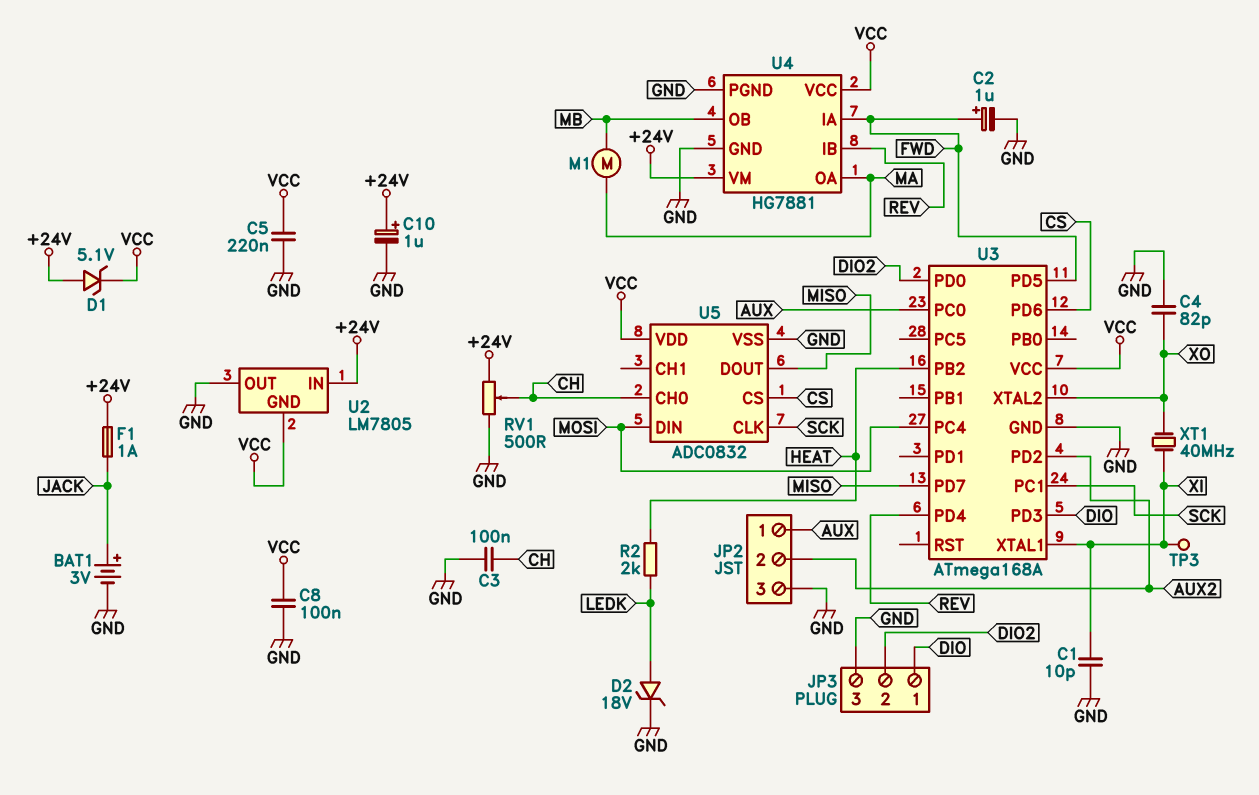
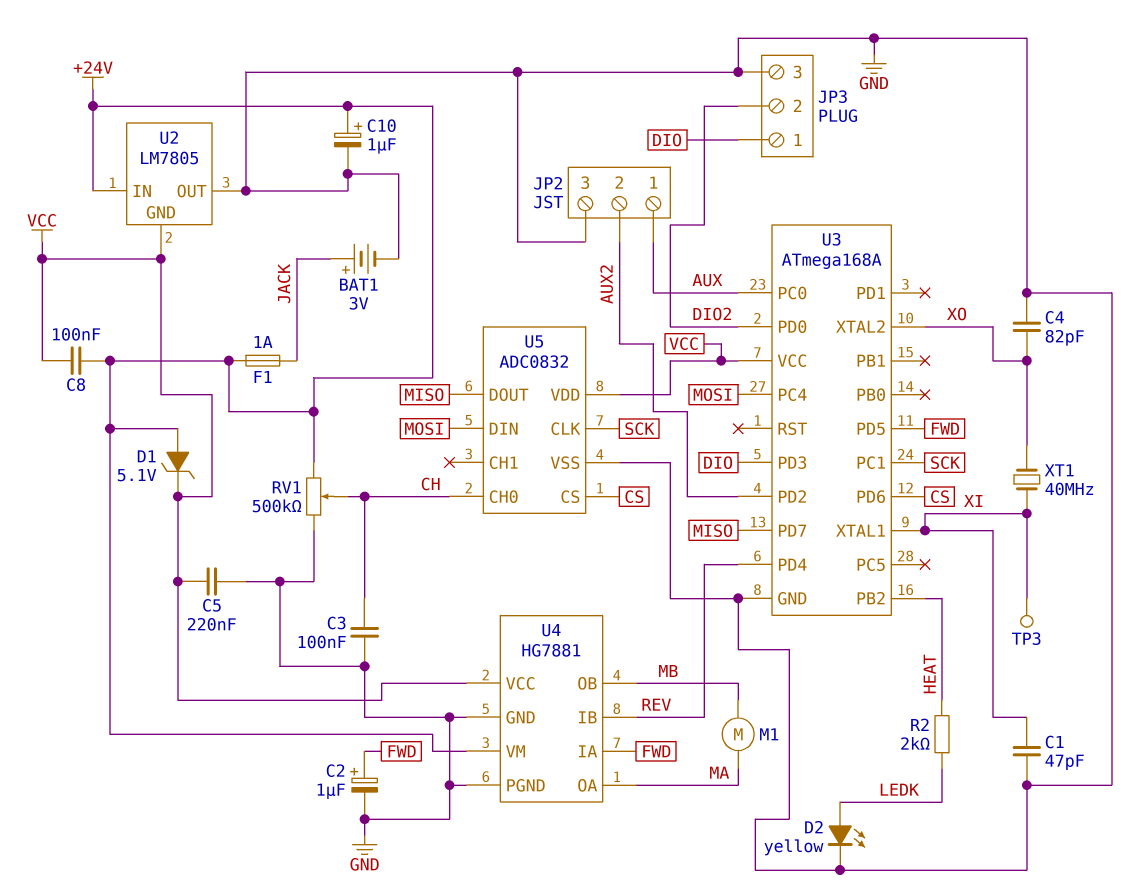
C1: 10pF (GND, XI) -> 47pF (GND, XI)
C8: 100nF (GND, VCC) -> 100nF (+24V, VCC)
D2: zener 18V (A LEDK, K GND) -> LED yellow (A LEDK, K GND)
RV1: 500 (+24V, GND, wiper CH) -> 500k (+24V, GND, wiper CH)

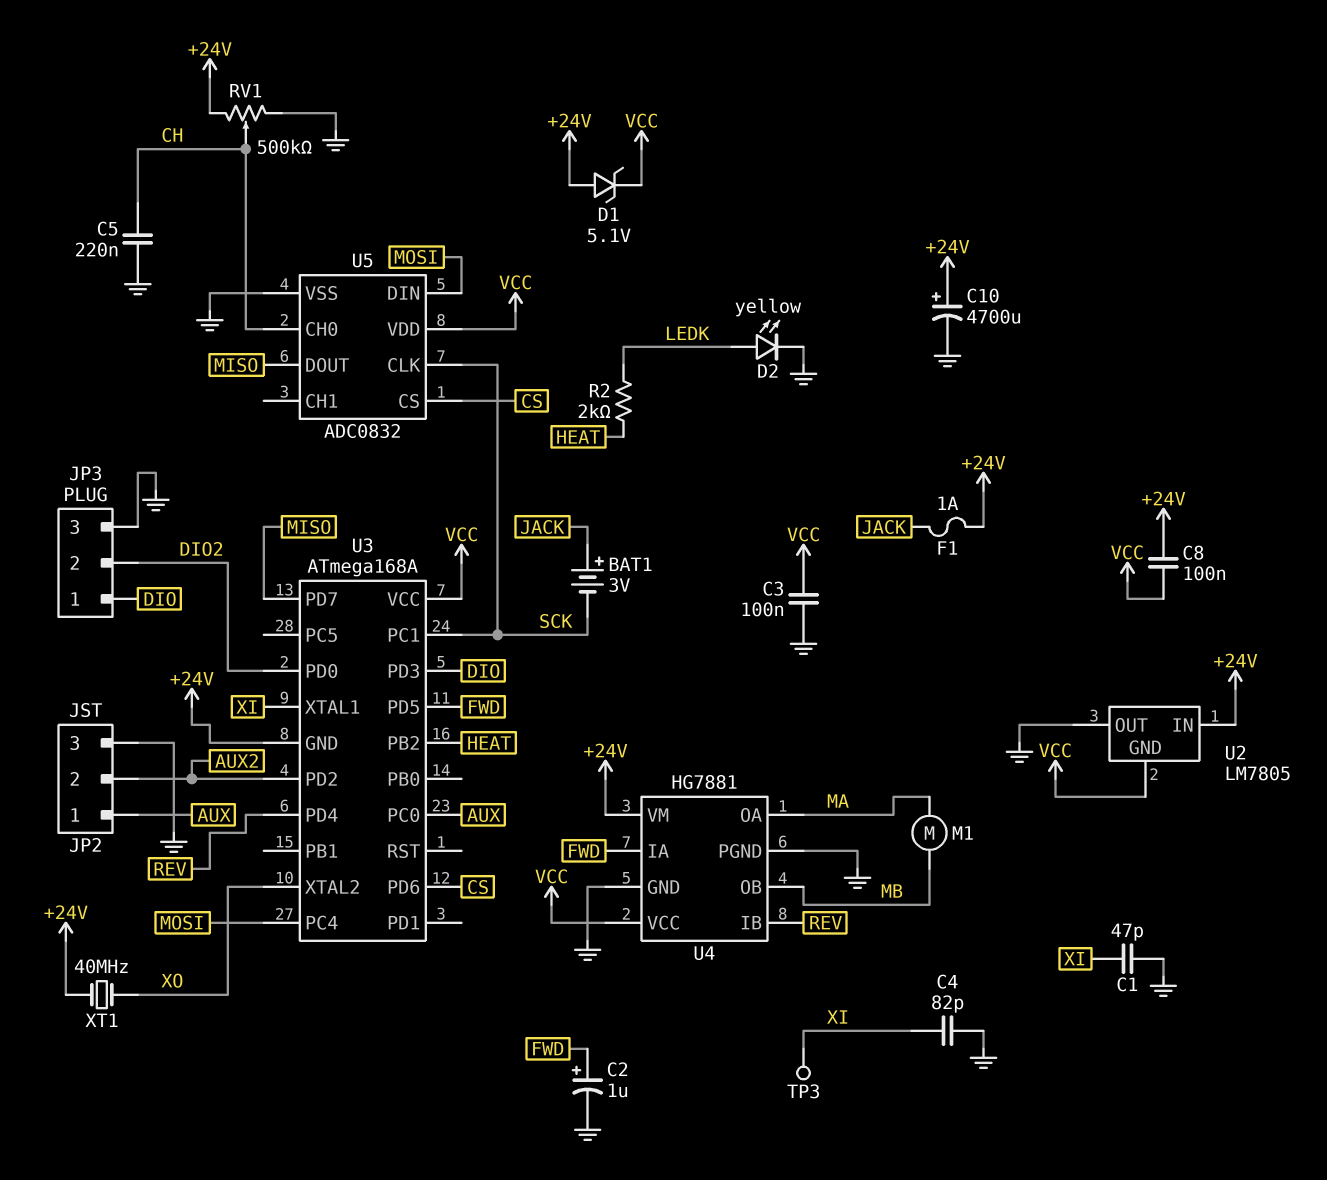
BAT1: 3V (plus JACK, minus GND) -> 3V (plus JACK, minus SCK)
C3: 100nF (CH, GND) -> 100nF (GND, VCC)
C4: 82pF (GND, XO) -> 82pF (GND, XI)
C5: 220nF (GND, VCC) -> 220nF (CH, GND)
C10: 1uF (plus +24V, minus GND) -> 4700uF (plus +24V, minus GND)
U3 pin GND: GND -> +24V
XT1: 40MHz (XI, XO) -> 40MHz (+24V, XO)

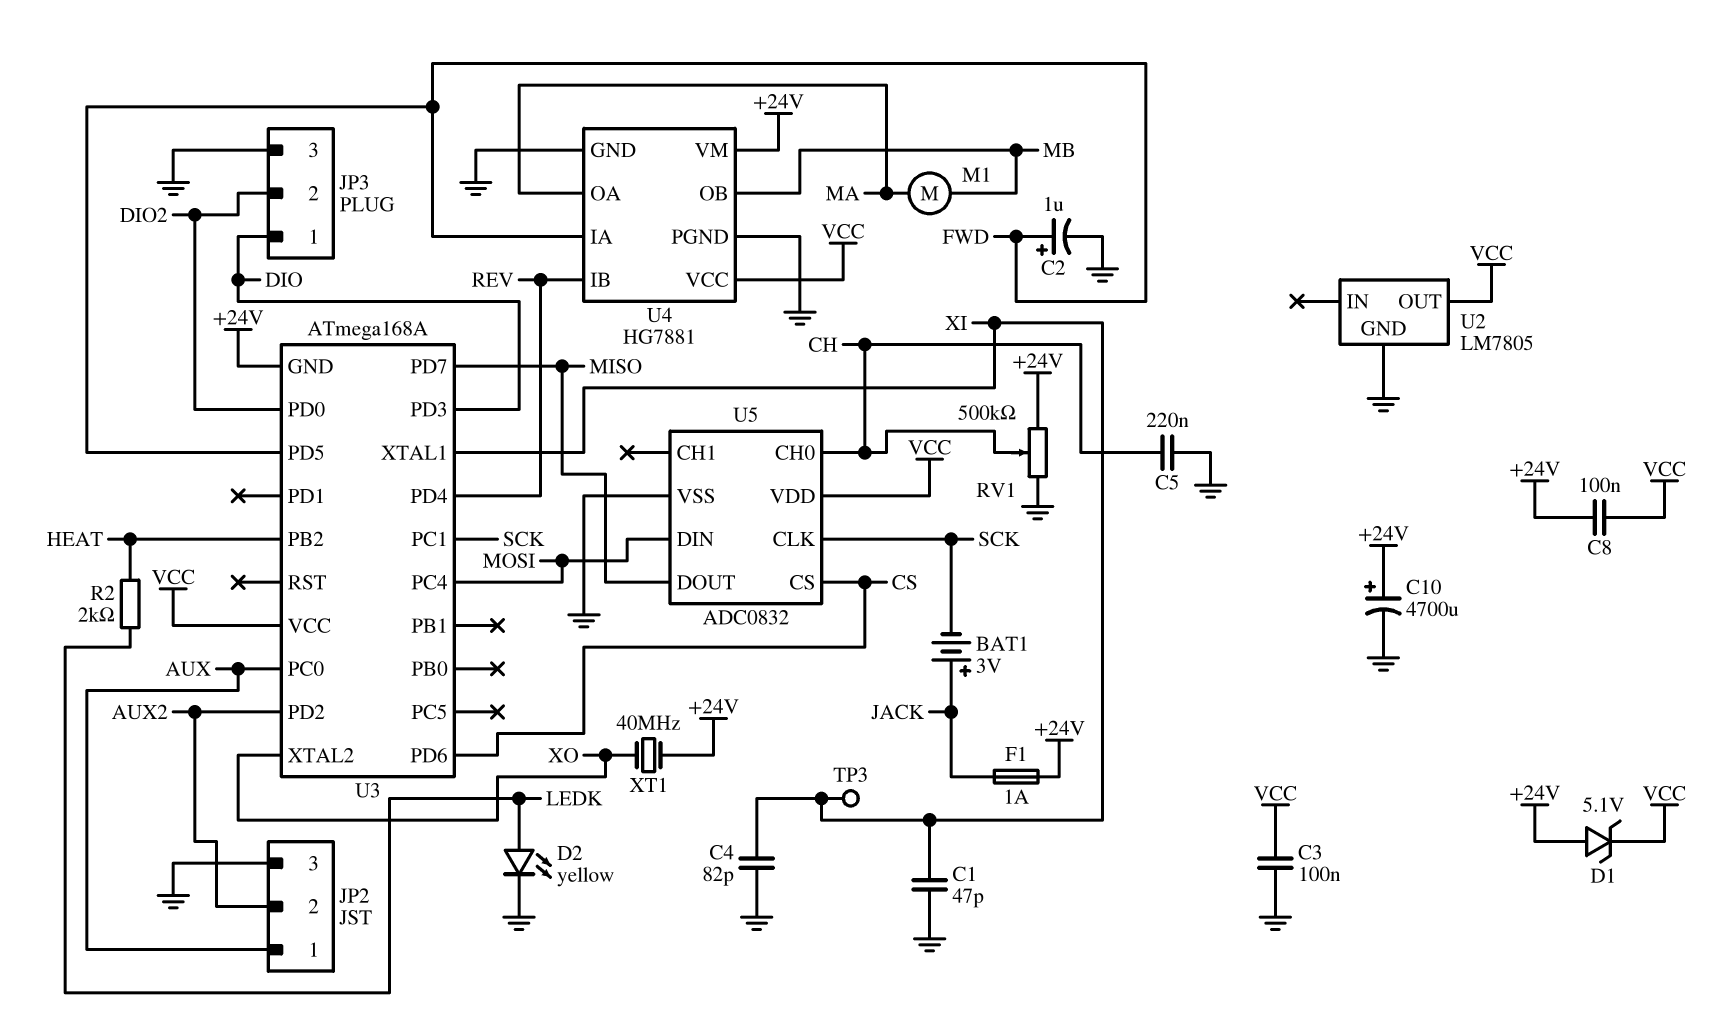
U2 pin GND: VCC -> GND
U2 pin IN: +24V -> none
U2 pin OUT: GND -> VCC

